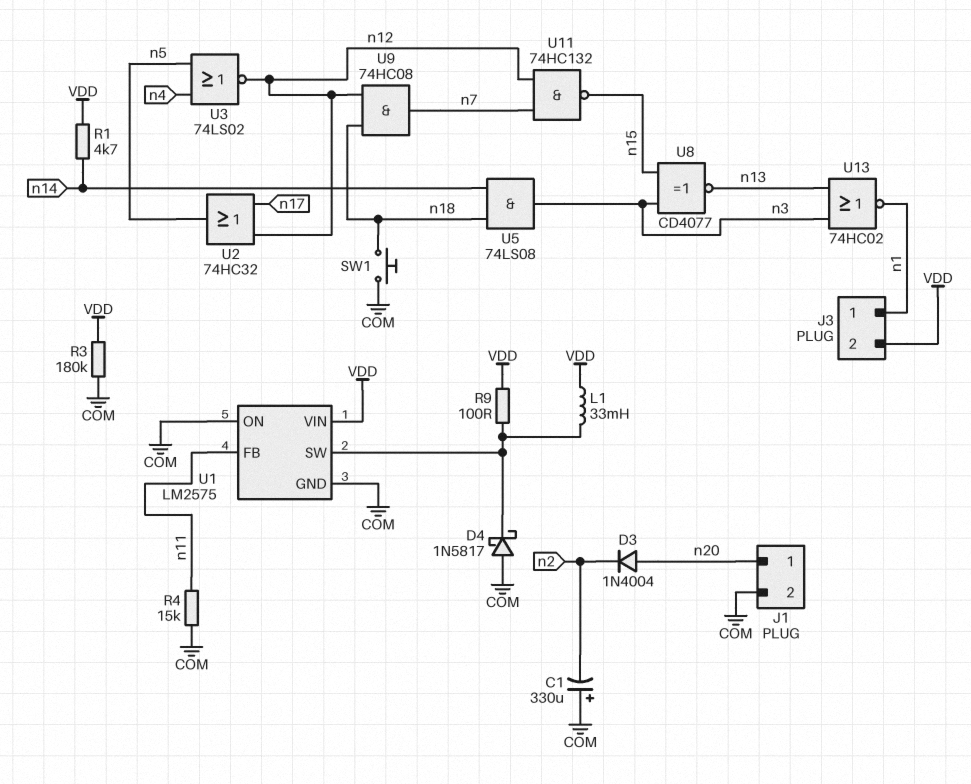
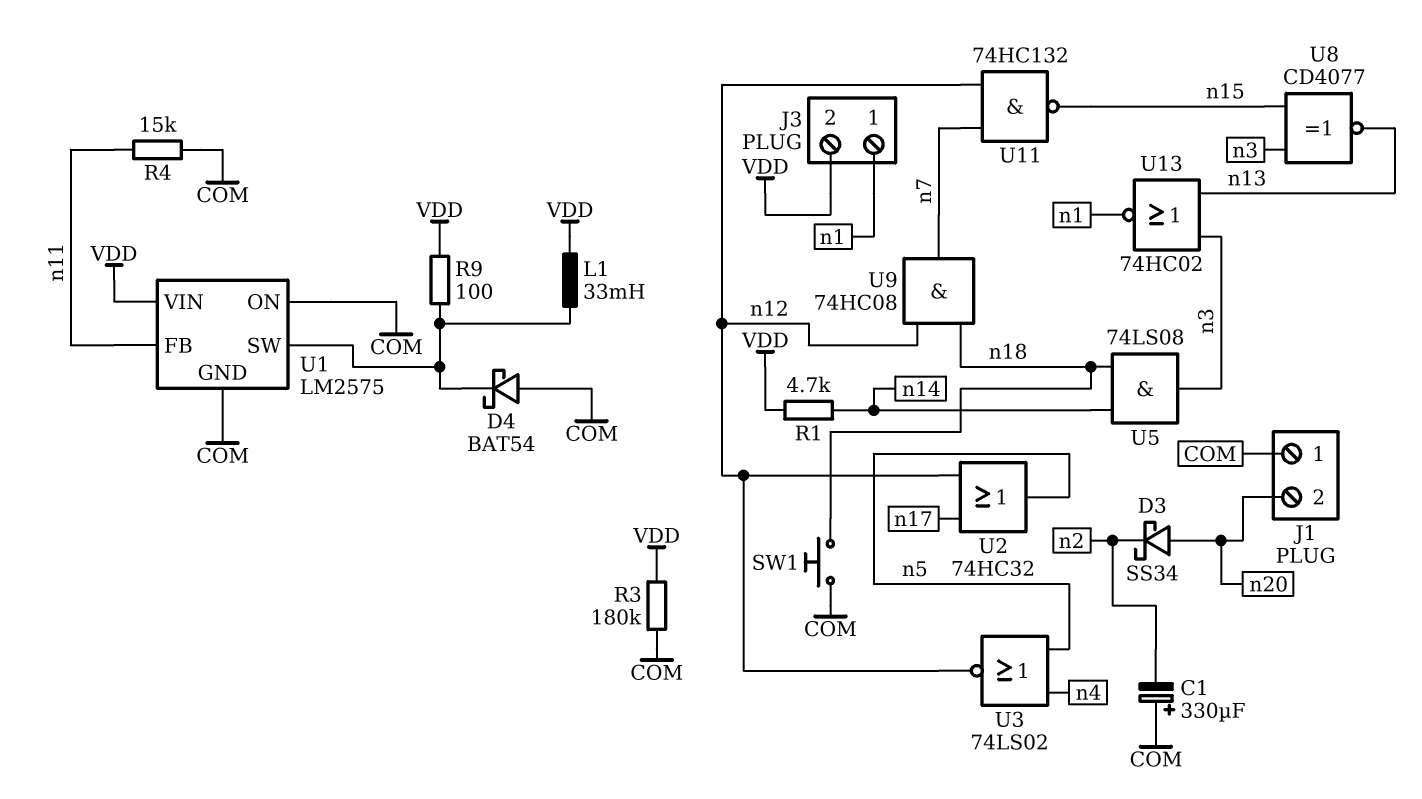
D3: diode 1N4004 (A n20, K n2) -> schottky SS34 (A n20, K n2)
D4: schottky 1N5817 (A COM, K U1/SW) -> schottky BAT54 (A COM, K U1/SW)
J1 pin 1: n20 -> COM
J1 pin 2: COM -> n20

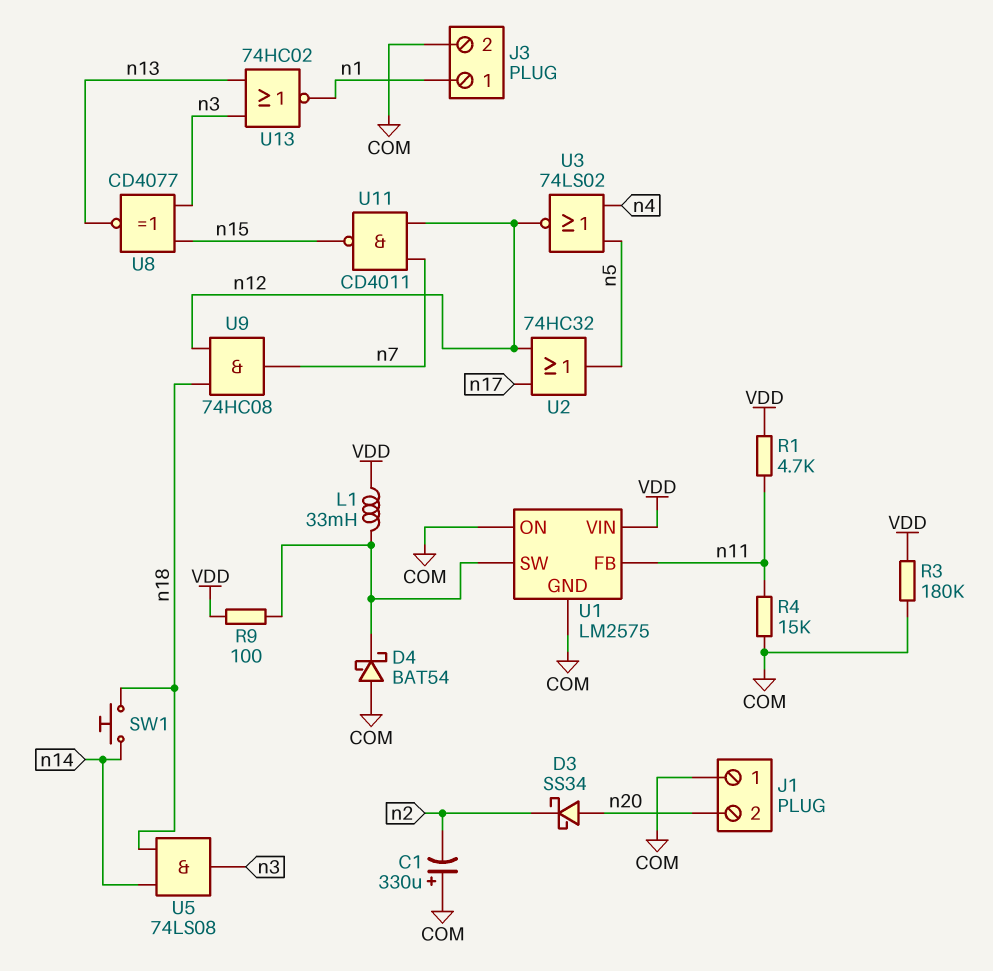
J3 pin 2: VDD -> COM
R1: 4.7k (VDD, n14) -> 4.7k (VDD, n11)
SW1: button (COM, n18) -> button (n14, n18)
U11: NAND 74HC132 (in n7, in n12, out n15) -> NAND CD4011 (in n7, in n12, out n15)

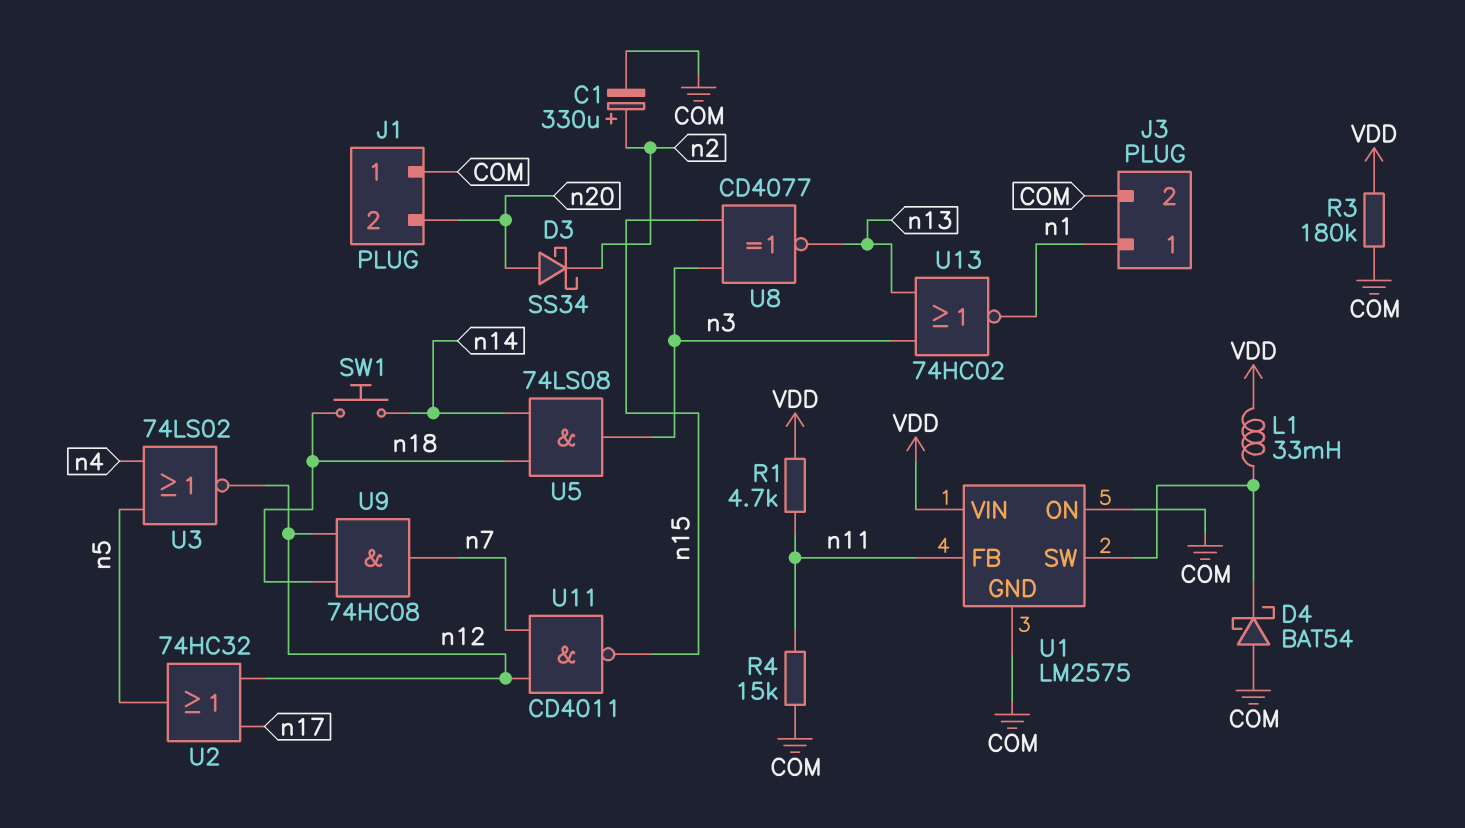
C1: 330uF (plus COM, minus n2) -> 330uF (plus n2, minus COM)
R9: 100 (U1/SW, VDD) -> none

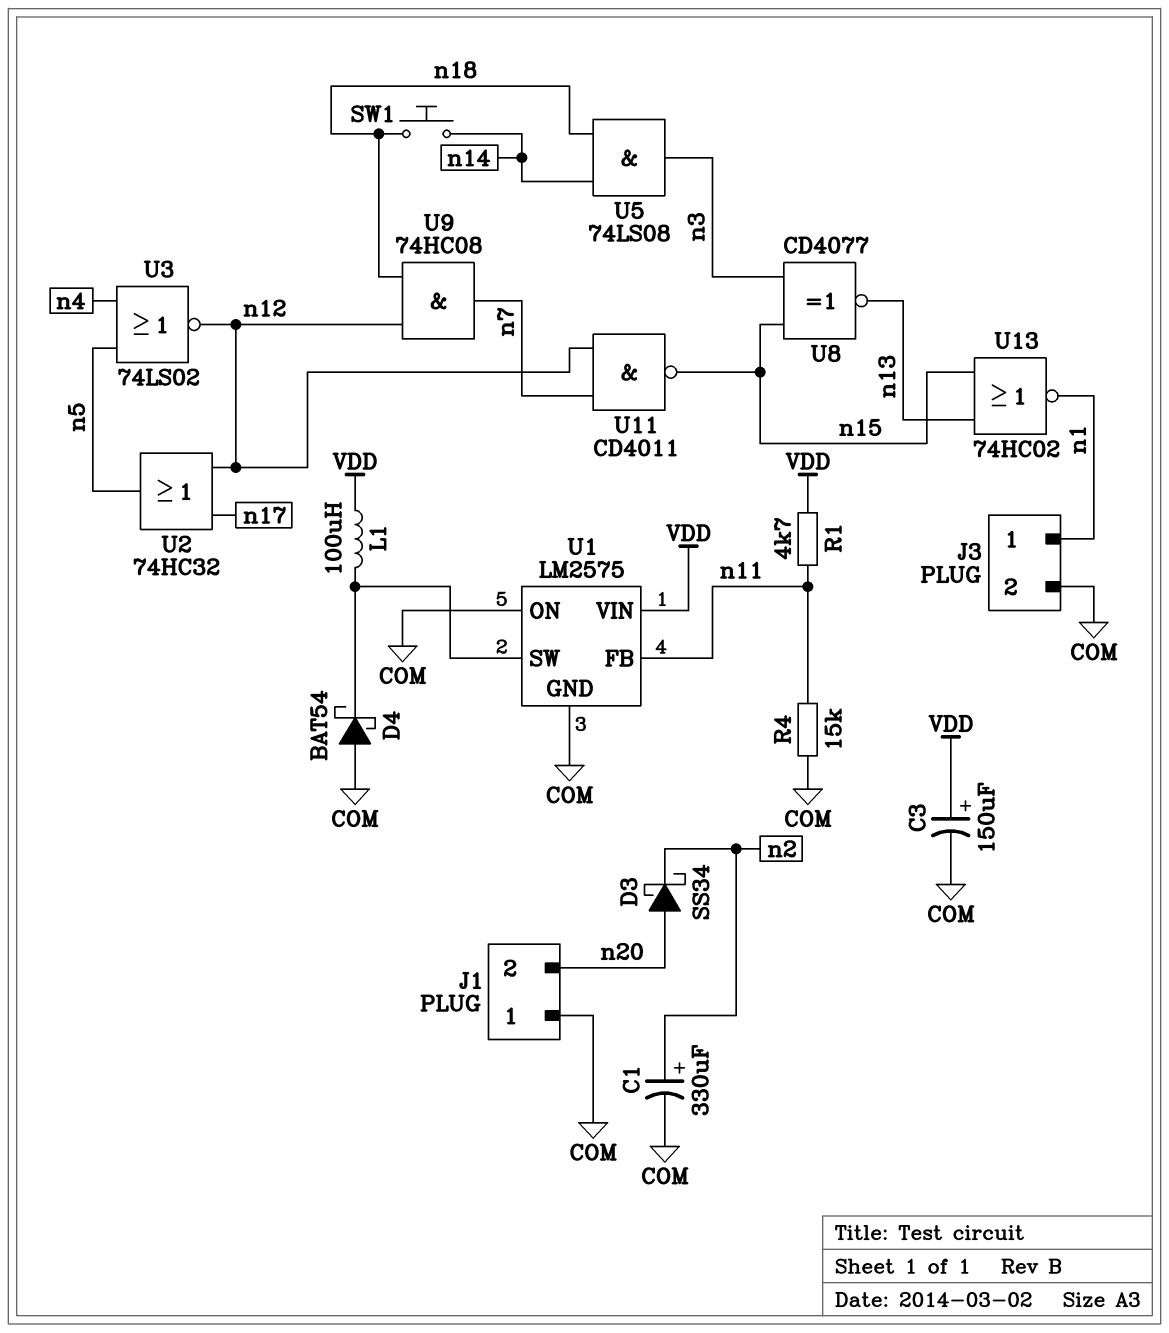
C3: none -> 150uF (plus VDD, minus COM)
L1: 33mH (U1/SW, VDD) -> 100uH (U1/SW, VDD)
R3: 180k (COM, VDD) -> none
U13: NOR 74HC02 (in n3, in n13, out n1) -> NOR 74HC02 (in n13, in n15, out n1)

